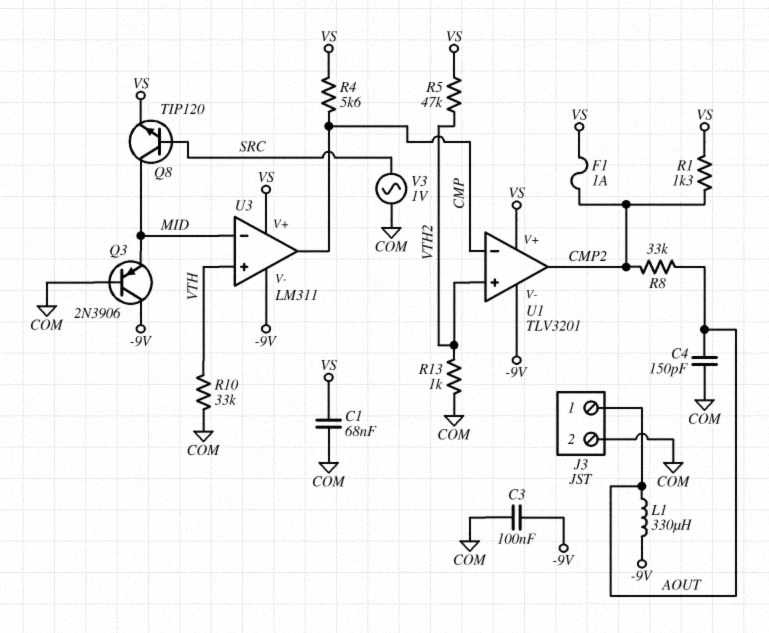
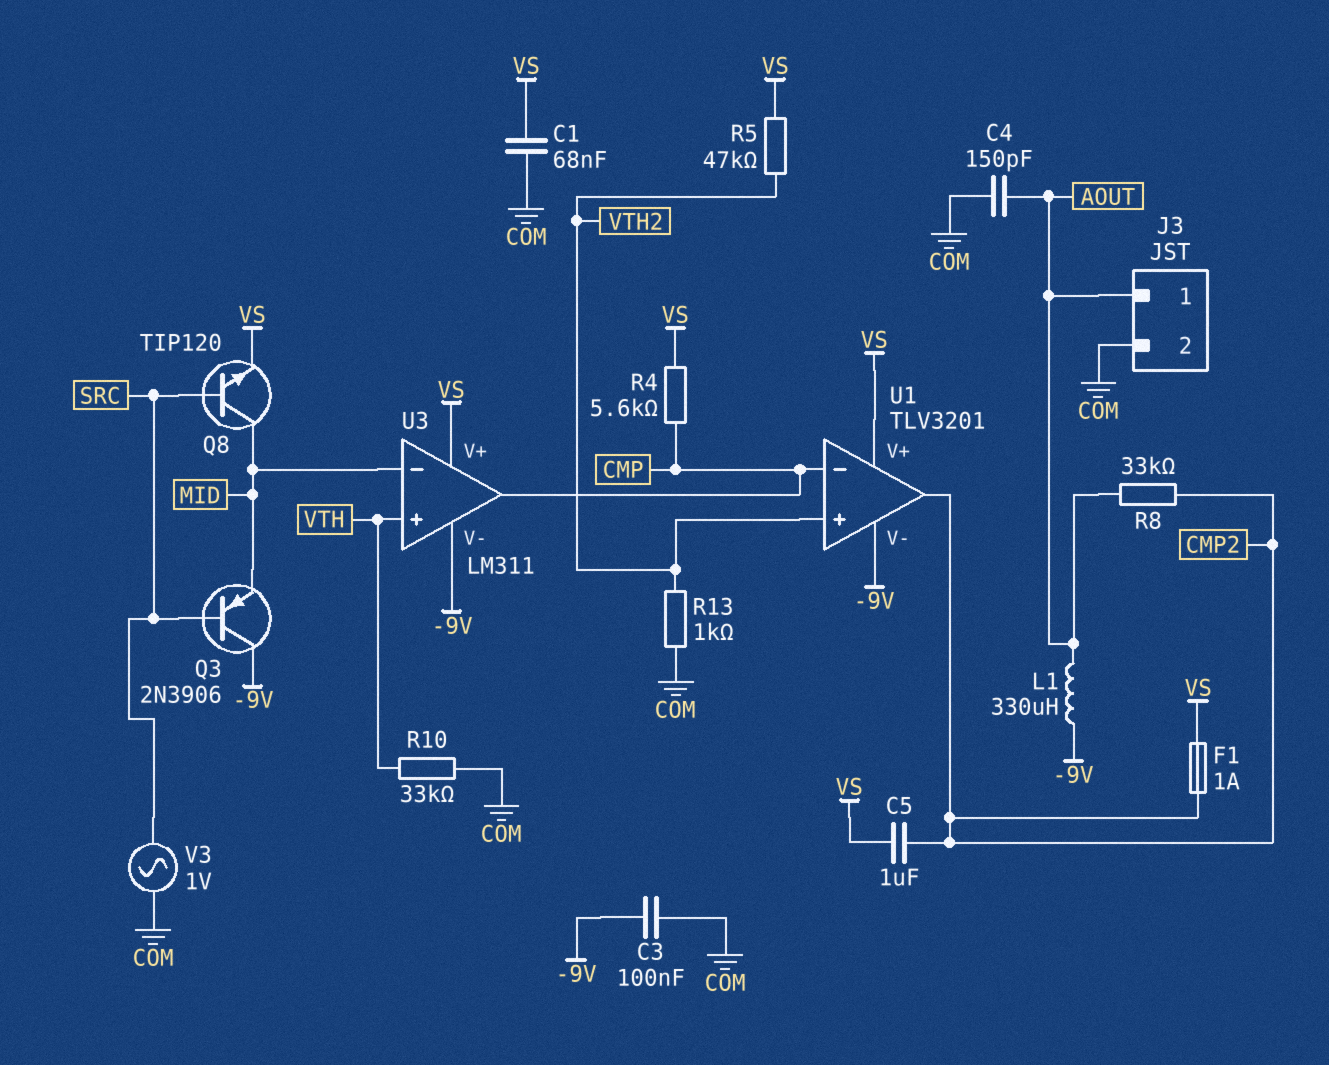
C5: none -> 1uF (CMP2, VS)
Q3: PNP 2N3906 (B COM, C -9V, E MID) -> PNP 2N3906 (B SRC, C -9V, E MID)
R1: 1.3k (CMP2, VS) -> none

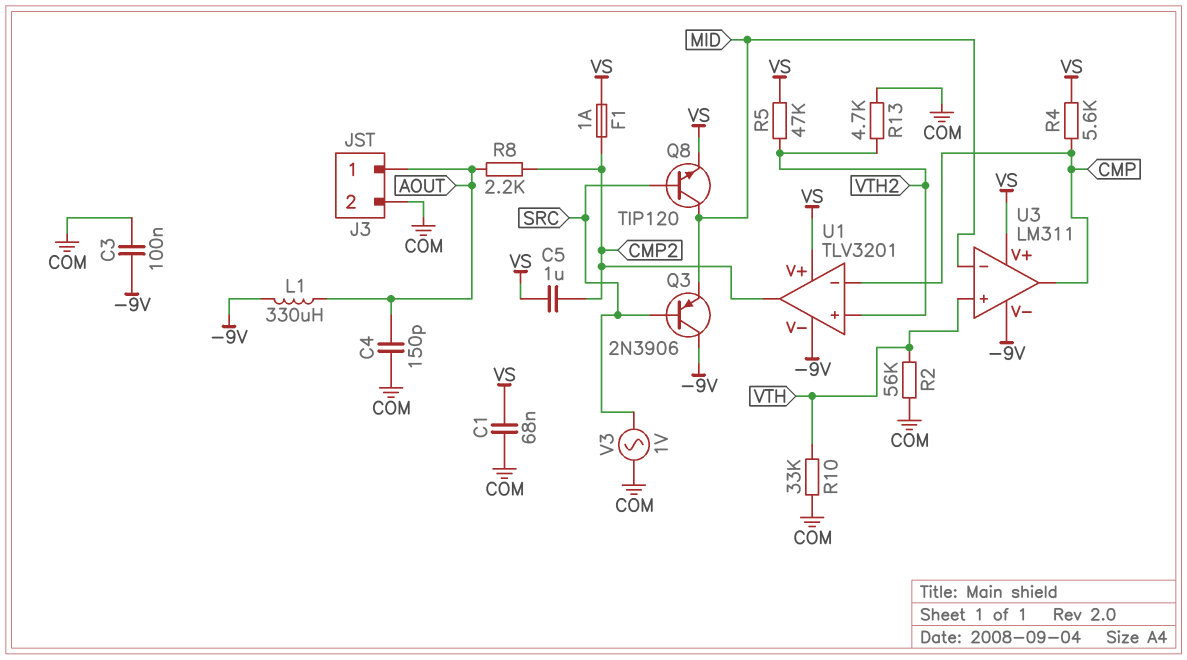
R2: none -> 56k (COM, VTH)
R8: 33k (AOUT, CMP2) -> 2.2k (AOUT, CMP2)
R13: 1k (COM, VTH2) -> 4.7k (COM, VTH2)

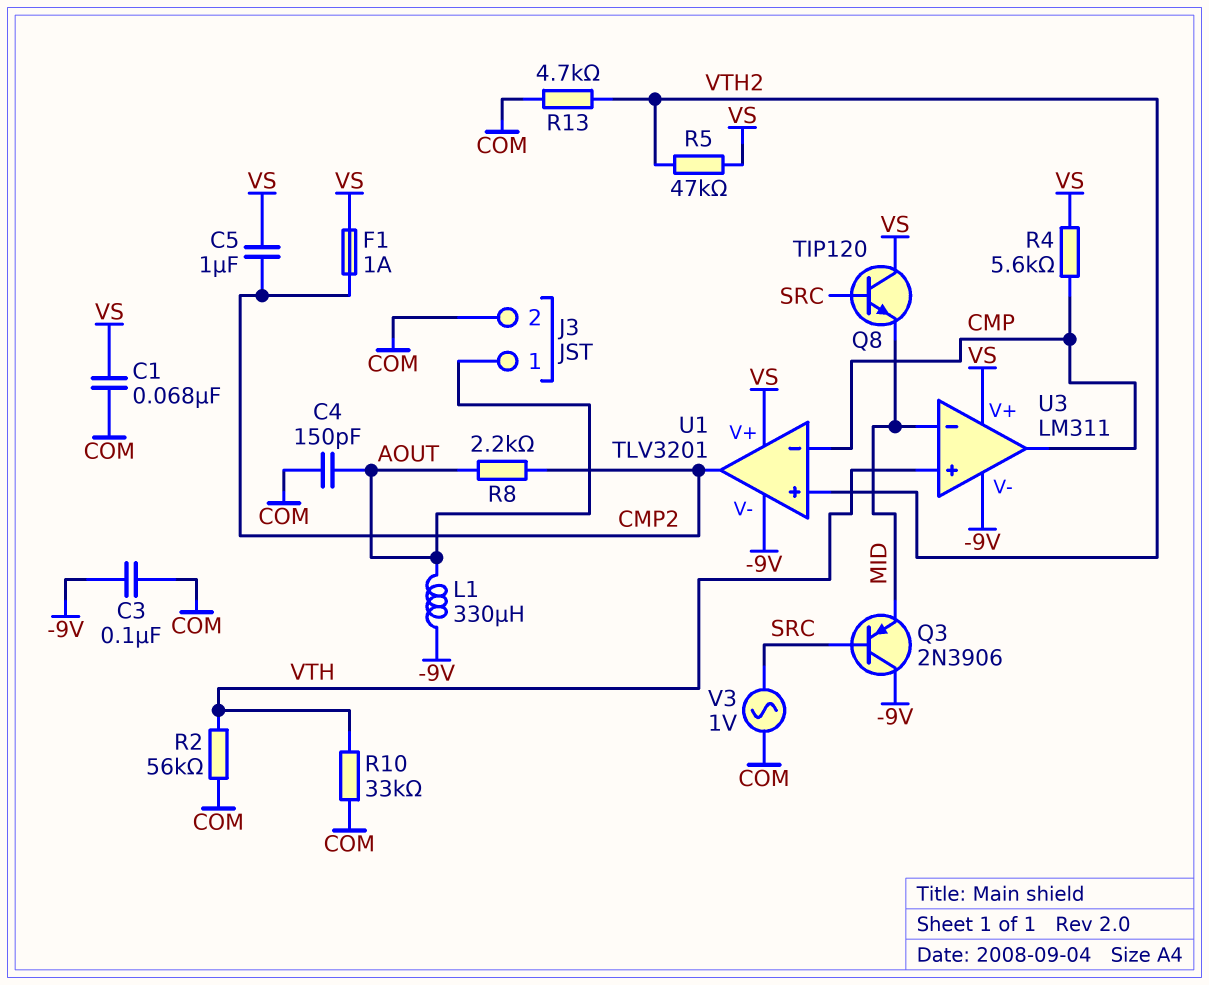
Q8: NPN TIP120 (B SRC, C MID, E VS) -> NPN TIP120 (B SRC, C VS, E MID)

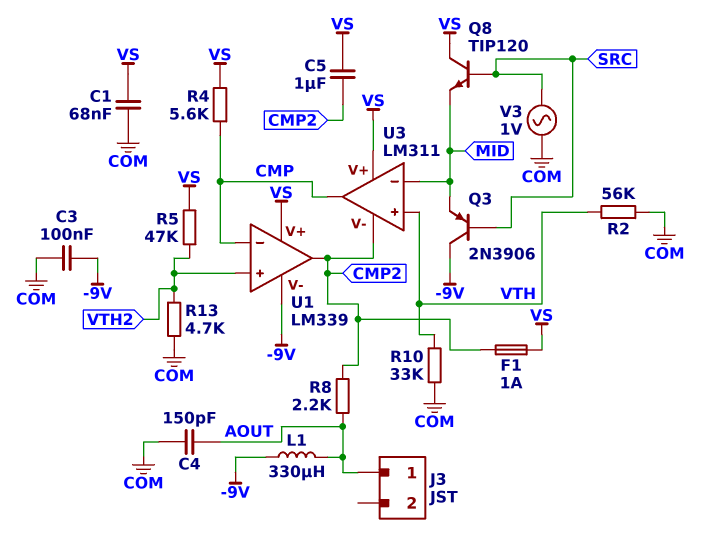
J3 pin 2: COM -> none
U1: TLV3201 -> LM339
U3 pin V-: -9V -> CMP2

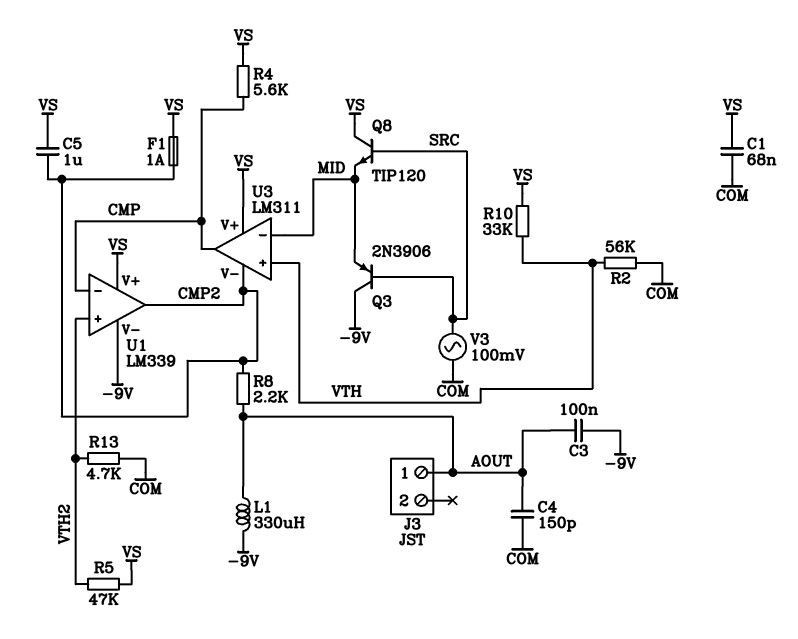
C3: 100nF (-9V, COM) -> 100nF (-9V, AOUT)
R10: 33k (COM, VTH) -> 33k (VS, VTH)
V3: AC 1V (COM, SRC) -> AC 100mV (COM, SRC)

